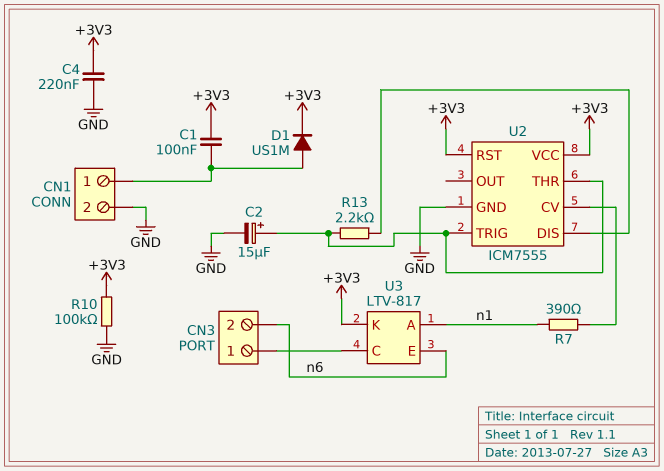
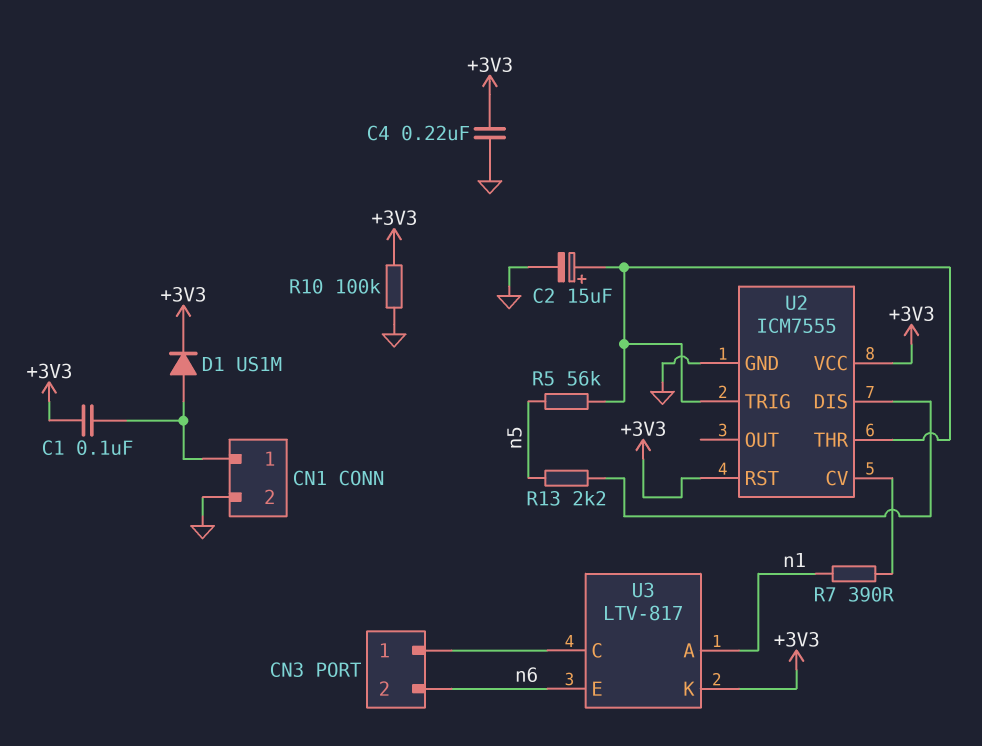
R5: none -> 56k (U2/THR, n5)
R13: 2.2k (U2/DIS, U2/THR) -> 2.2k (U2/DIS, n5)

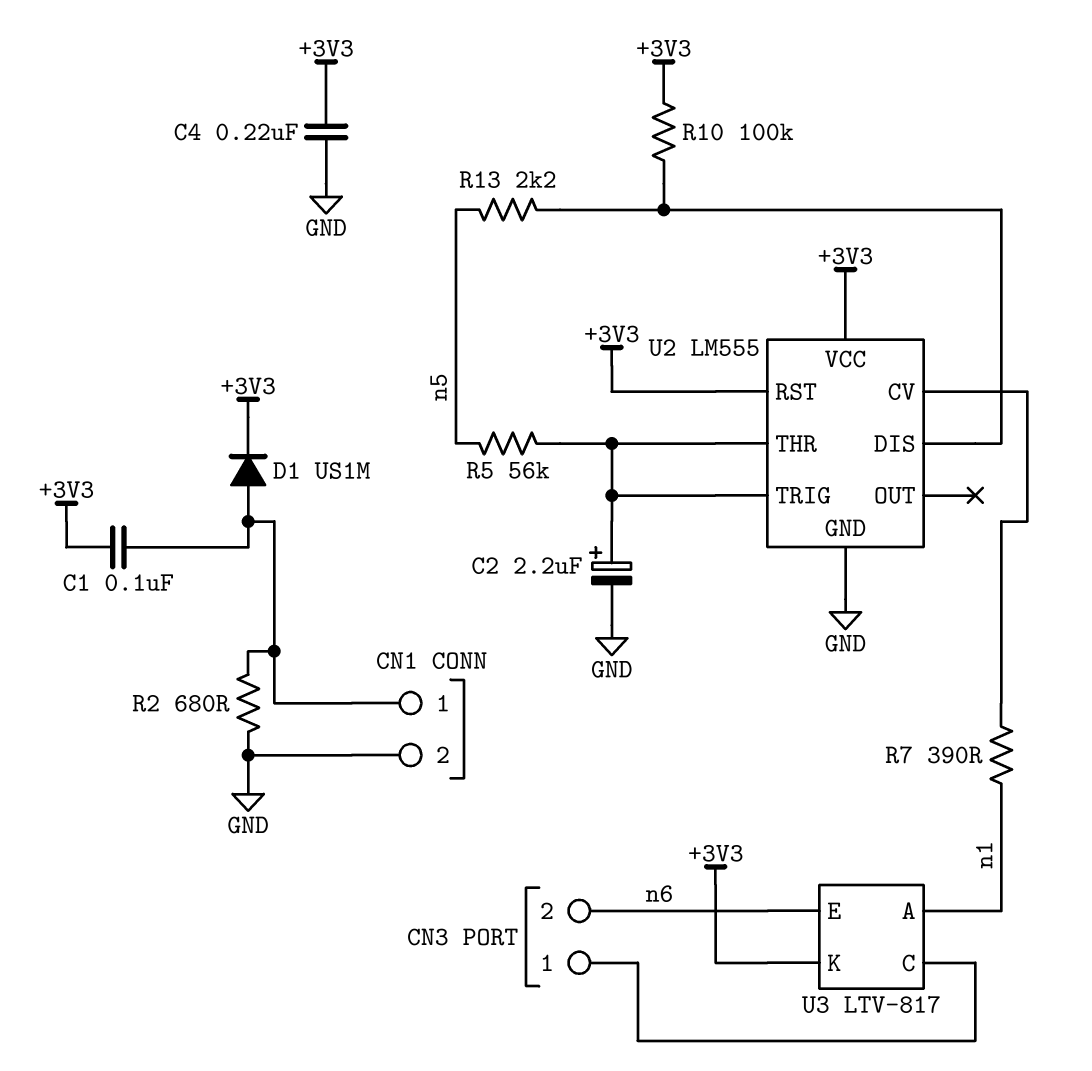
C2: 15uF (plus U2/THR, minus GND) -> 2.2uF (plus U2/THR, minus GND)
R2: none -> 680 (CN1/1, GND)
R10: 100k (+3V3, GND) -> 100k (+3V3, U2/DIS)
U2: ICM7555 -> LM555

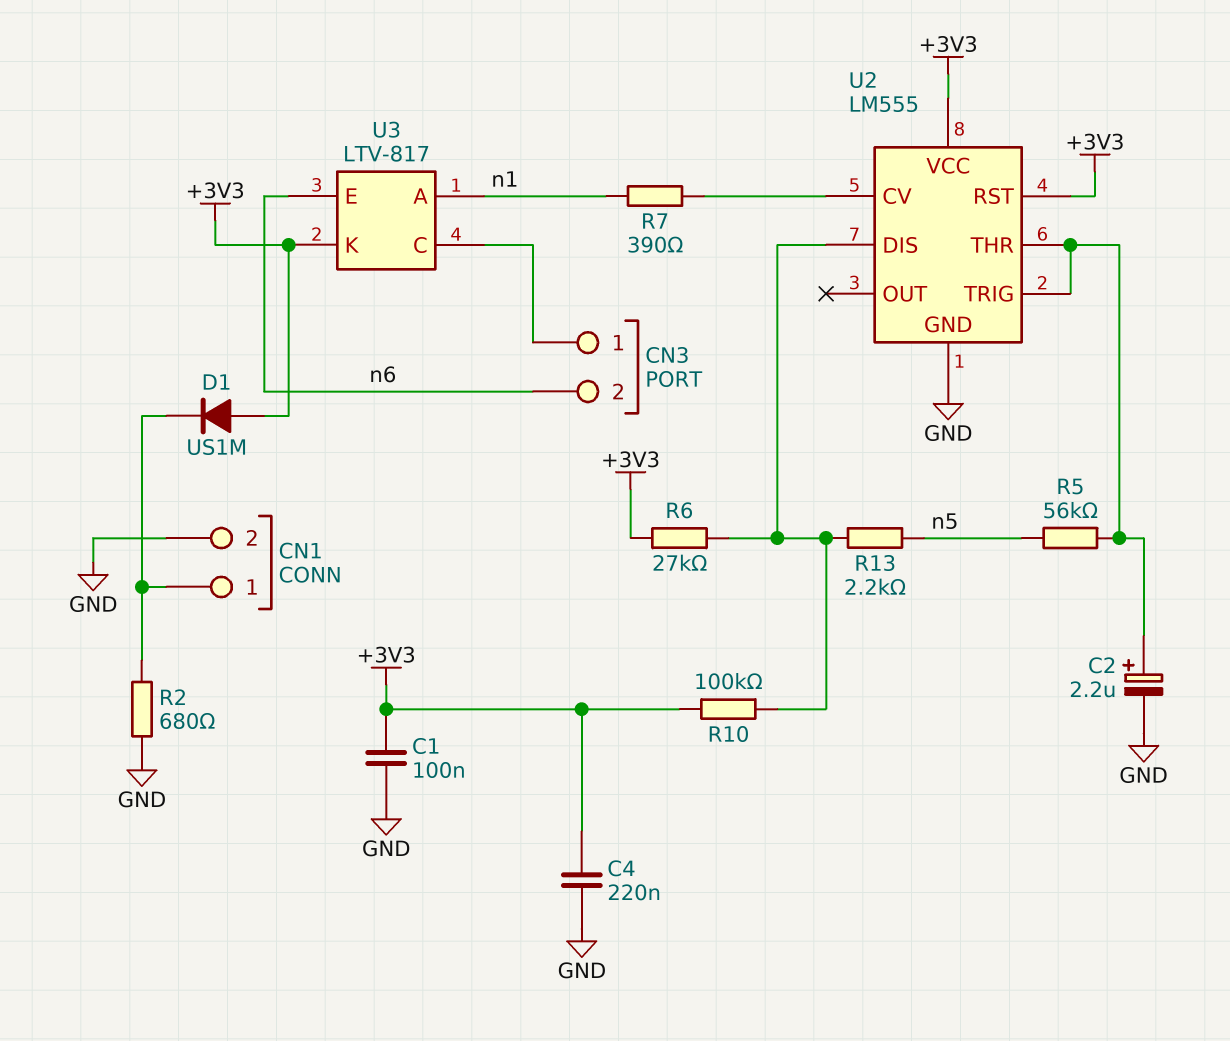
C1: 100nF (+3V3, CN1/1) -> 100nF (+3V3, GND)
D1: diode US1M (A CN1/1, K +3V3) -> diode US1M (A +3V3, K CN1/1)
R6: none -> 27k (+3V3, U2/DIS)

